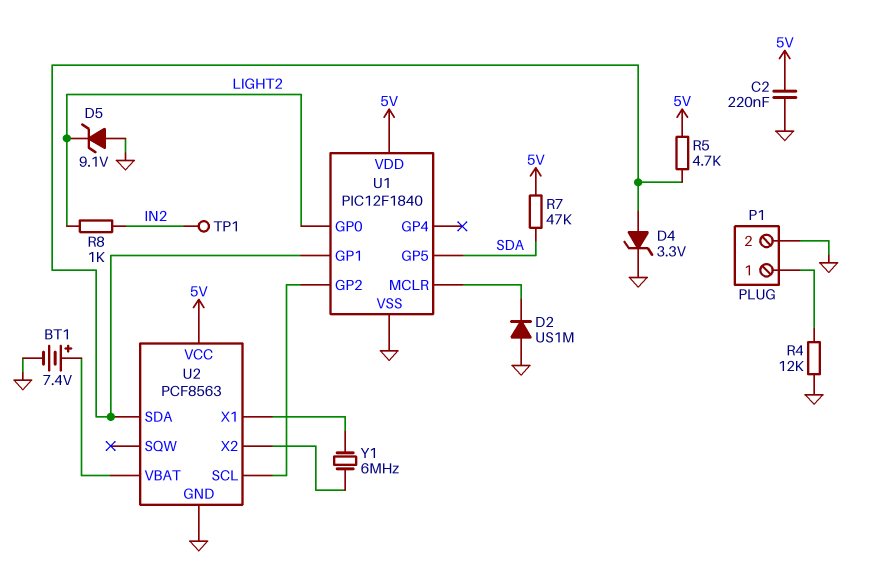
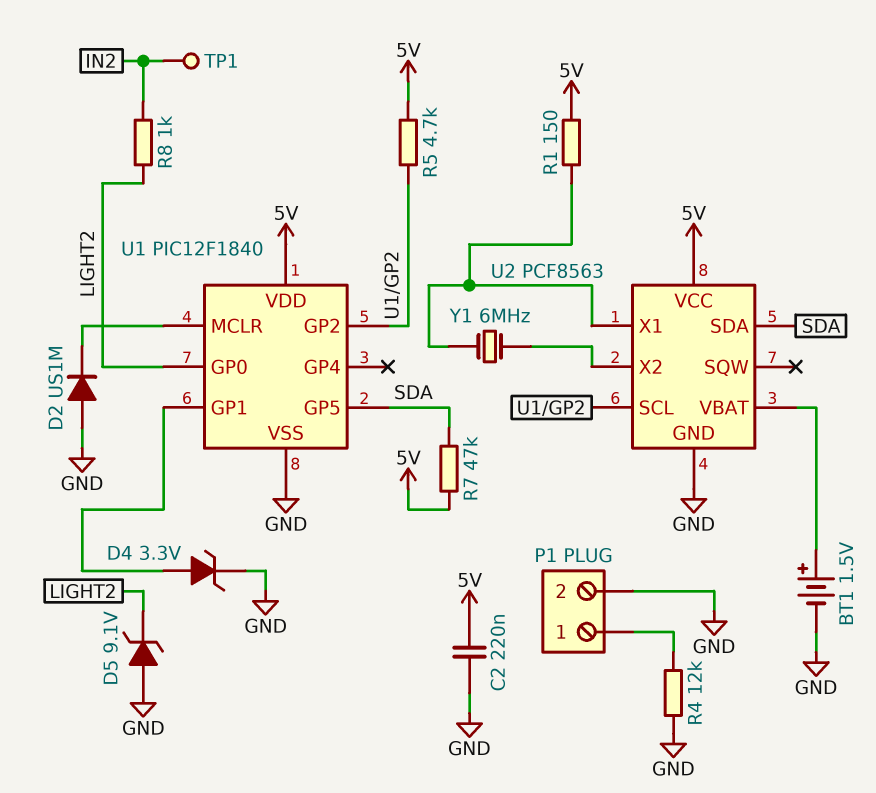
BT1: 7.4V (plus U2/VBAT, minus GND) -> 1.5V (plus U2/VBAT, minus GND)
R1: none -> 150 (5V, U2/X1)
R5: 4.7k (5V, U1/GP1) -> 4.7k (5V, U1/GP2)
U2 pin SDA: U1/GP1 -> SDA

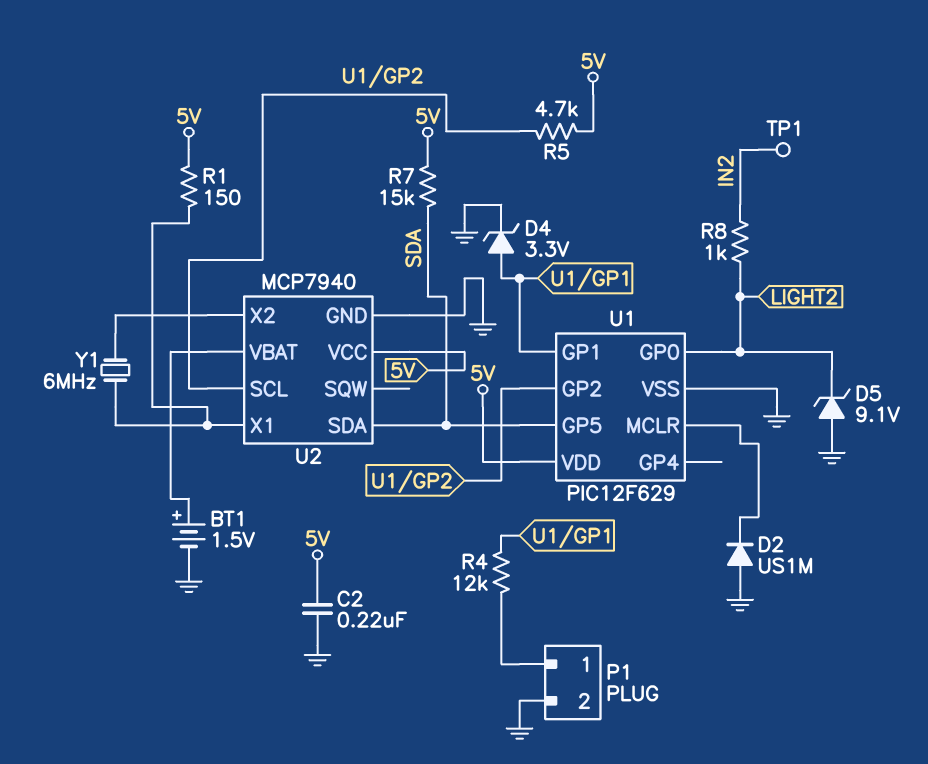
R4: 12k (GND, P1/1) -> 12k (P1/1, U1/GP1)
R7: 47k (5V, SDA) -> 15k (5V, SDA)
U1: PIC12F1840 -> PIC12F629
U2: PCF8563 -> MCP7940

